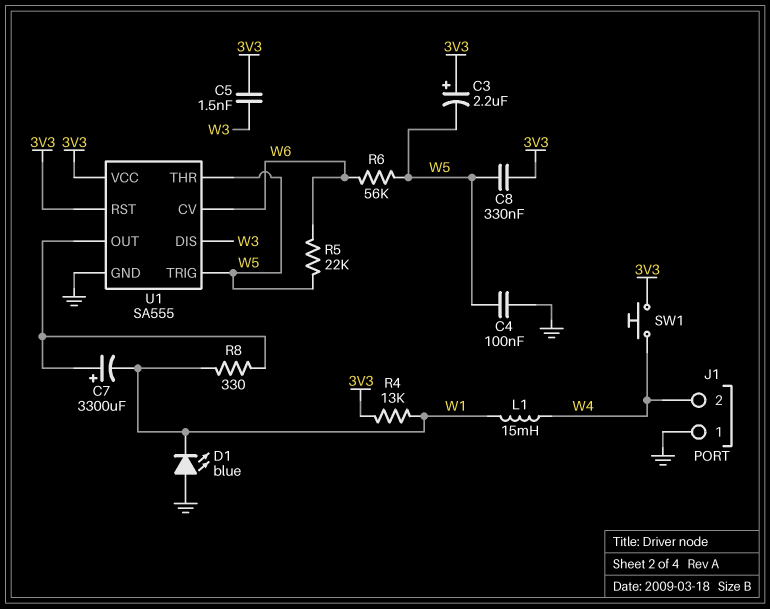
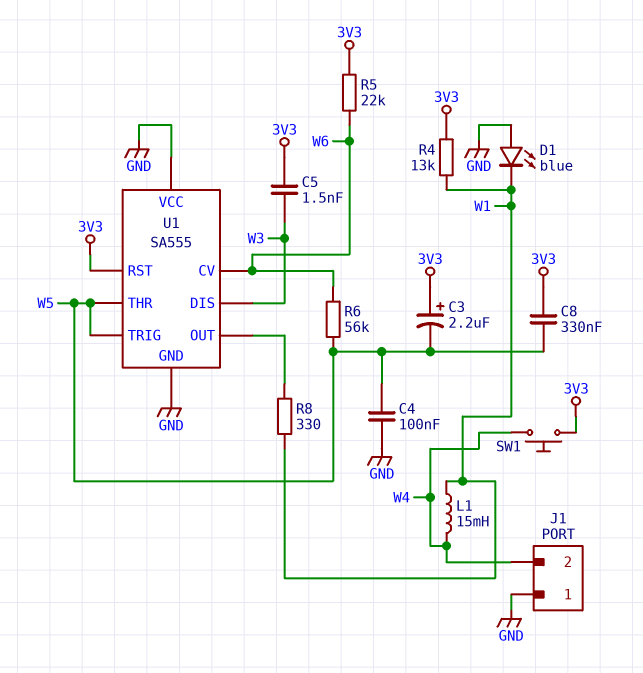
C7: 3300uF (plus U1/OUT, minus W1) -> none
R5: 22k (W5, W6) -> 22k (3V3, W6)
U1 pin VCC: 3V3 -> GND

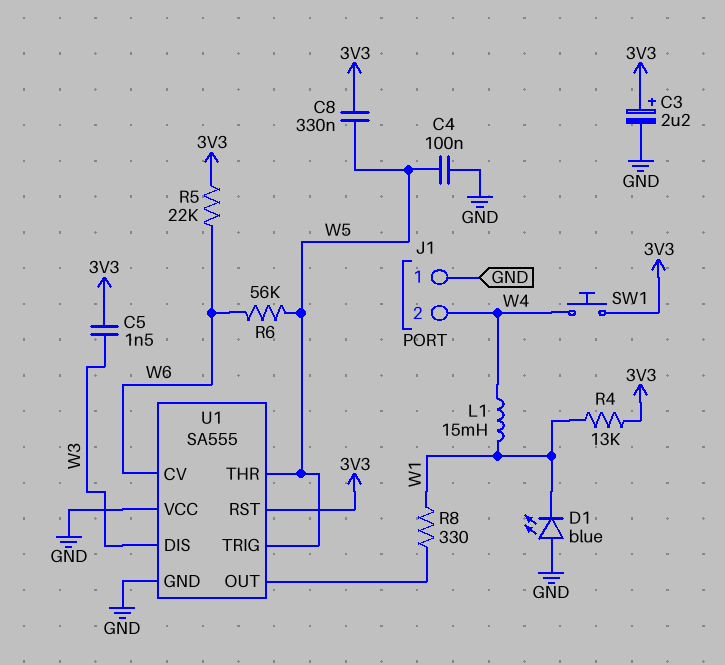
C3: 2.2uF (plus 3V3, minus W5) -> 2.2uF (plus 3V3, minus GND)

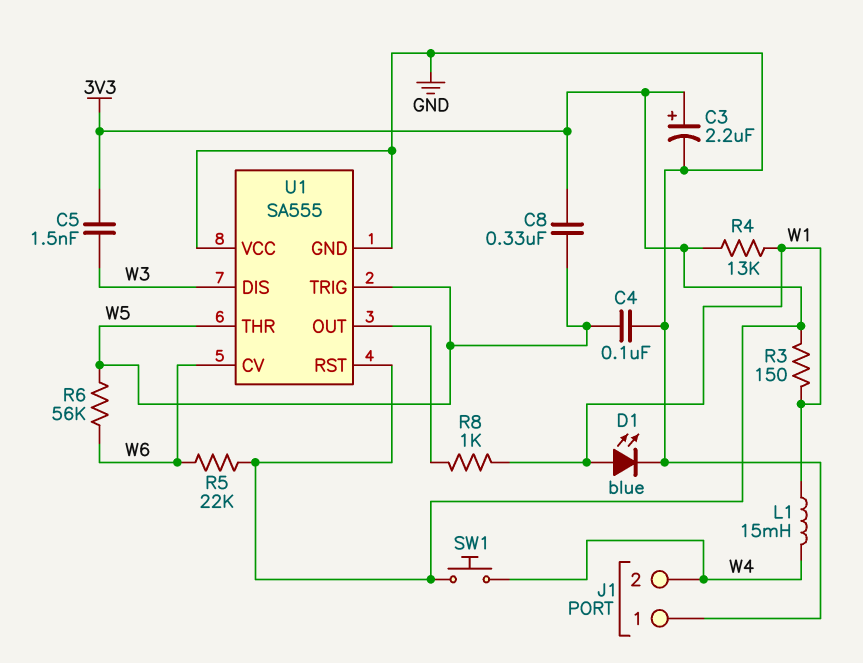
D1: LED blue (A GND, K W1) -> LED blue (A W1, K GND)
R3: none -> 150 (3V3, W1)
R8: 330 (U1/OUT, W1) -> 1k (U1/OUT, W1)

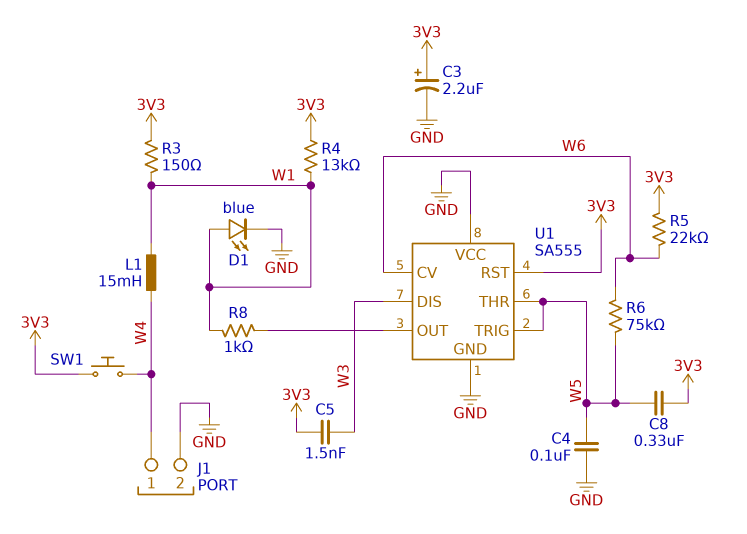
J1 pin 1: GND -> W4
J1 pin 2: W4 -> GND
R6: 56k (W5, W6) -> 75k (W5, W6)

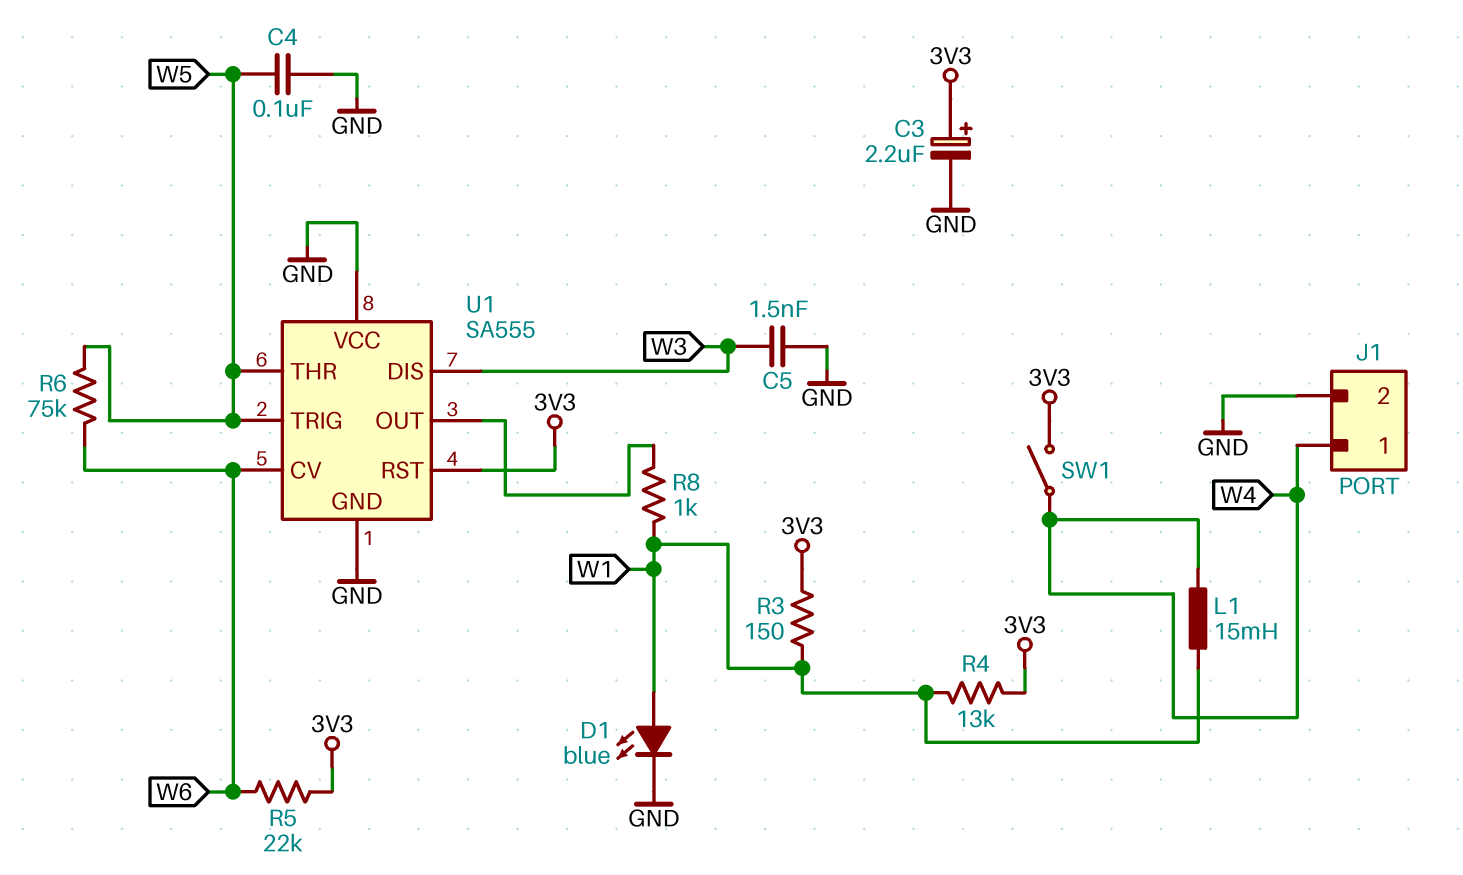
C5: 1.5nF (3V3, W3) -> 1.5nF (GND, W3)
C8: 330nF (3V3, W5) -> none
SW1: button (3V3, W4) -> switch (3V3, W4)

